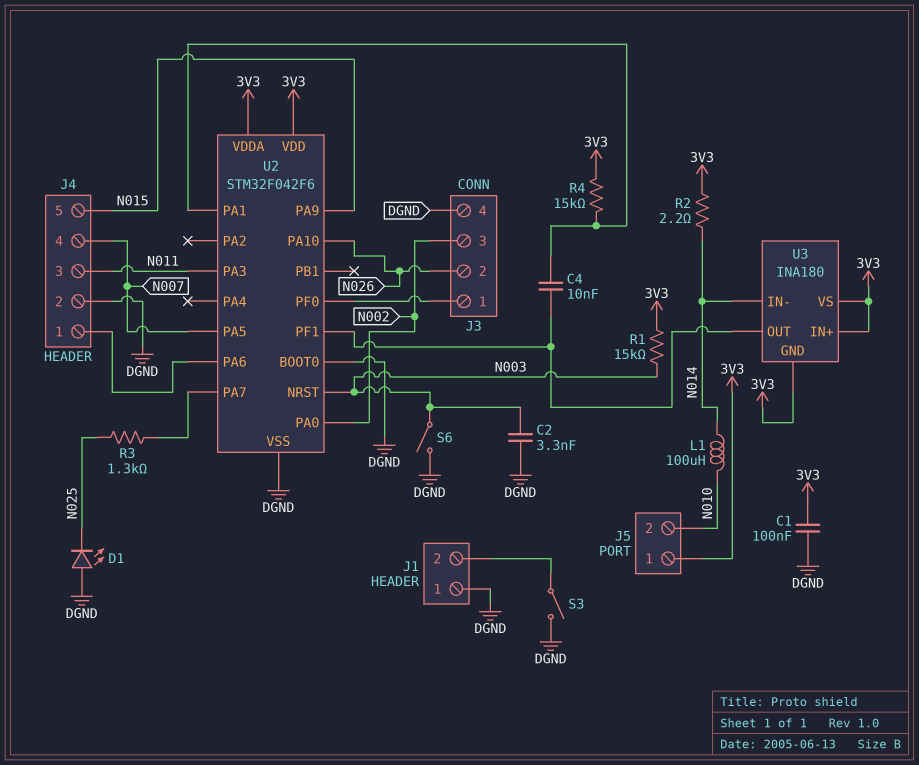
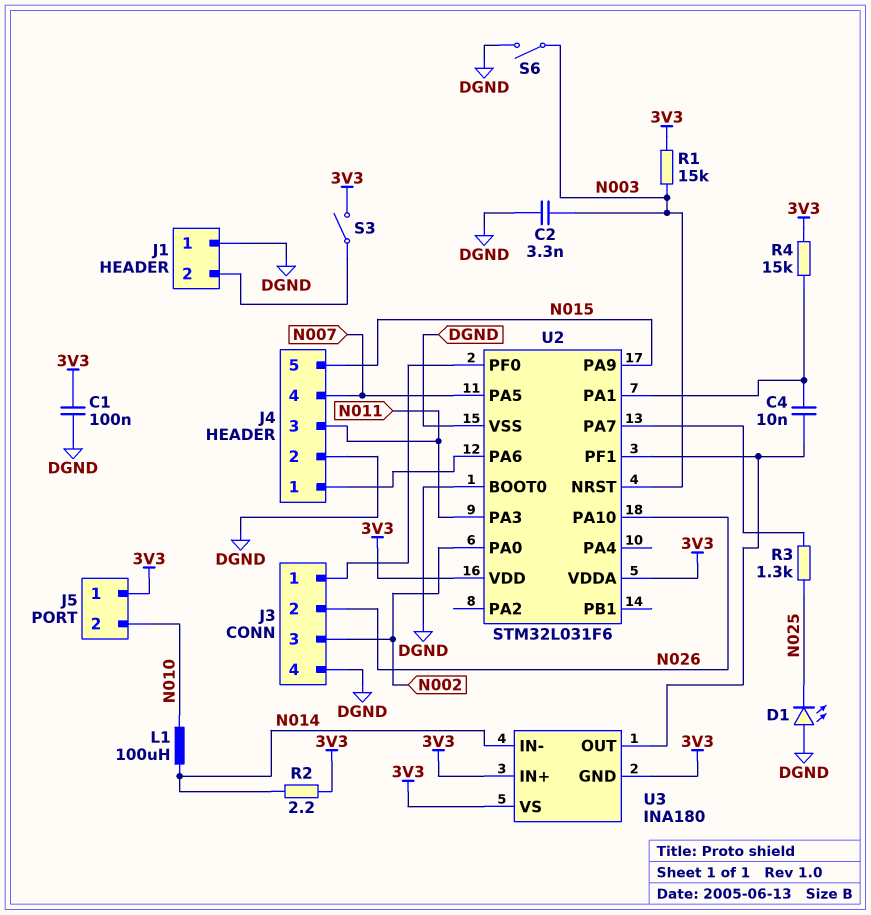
S3: switch (DGND, J1/2) -> switch (3V3, J1/2)
U2: STM32F042F6 -> STM32L031F6

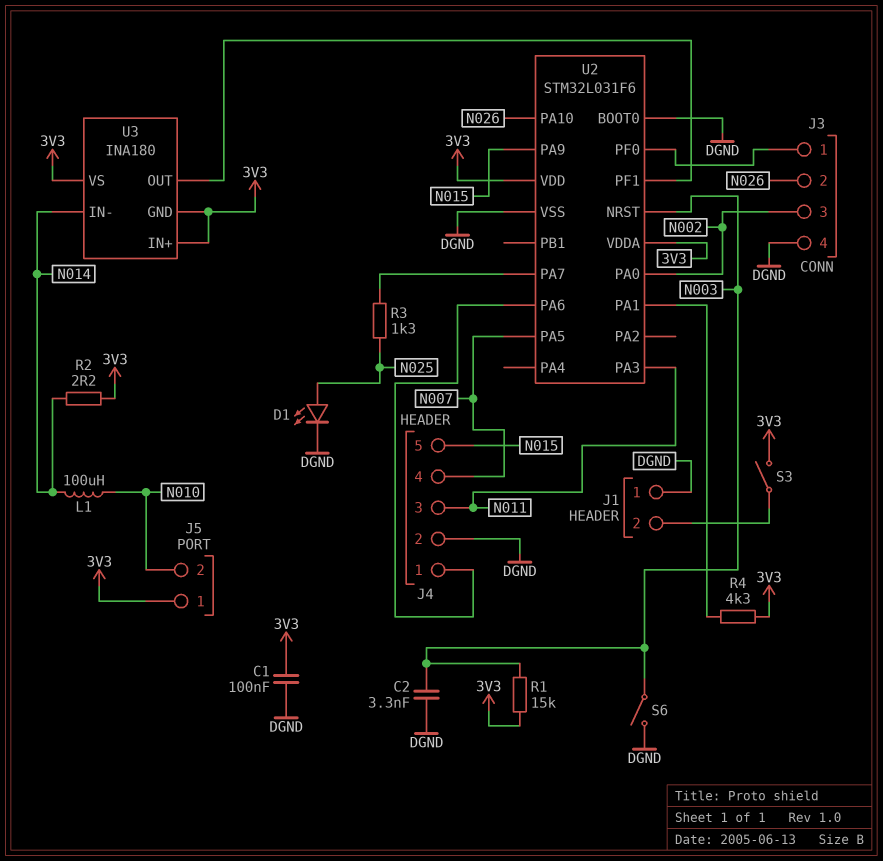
C4: 10nF (U2/PA1, U2/PF1) -> none
D1: LED (A DGND, K N025) -> LED (A N025, K DGND)
R4: 15k (3V3, U2/PA1) -> 4.3k (3V3, U2/PA1)

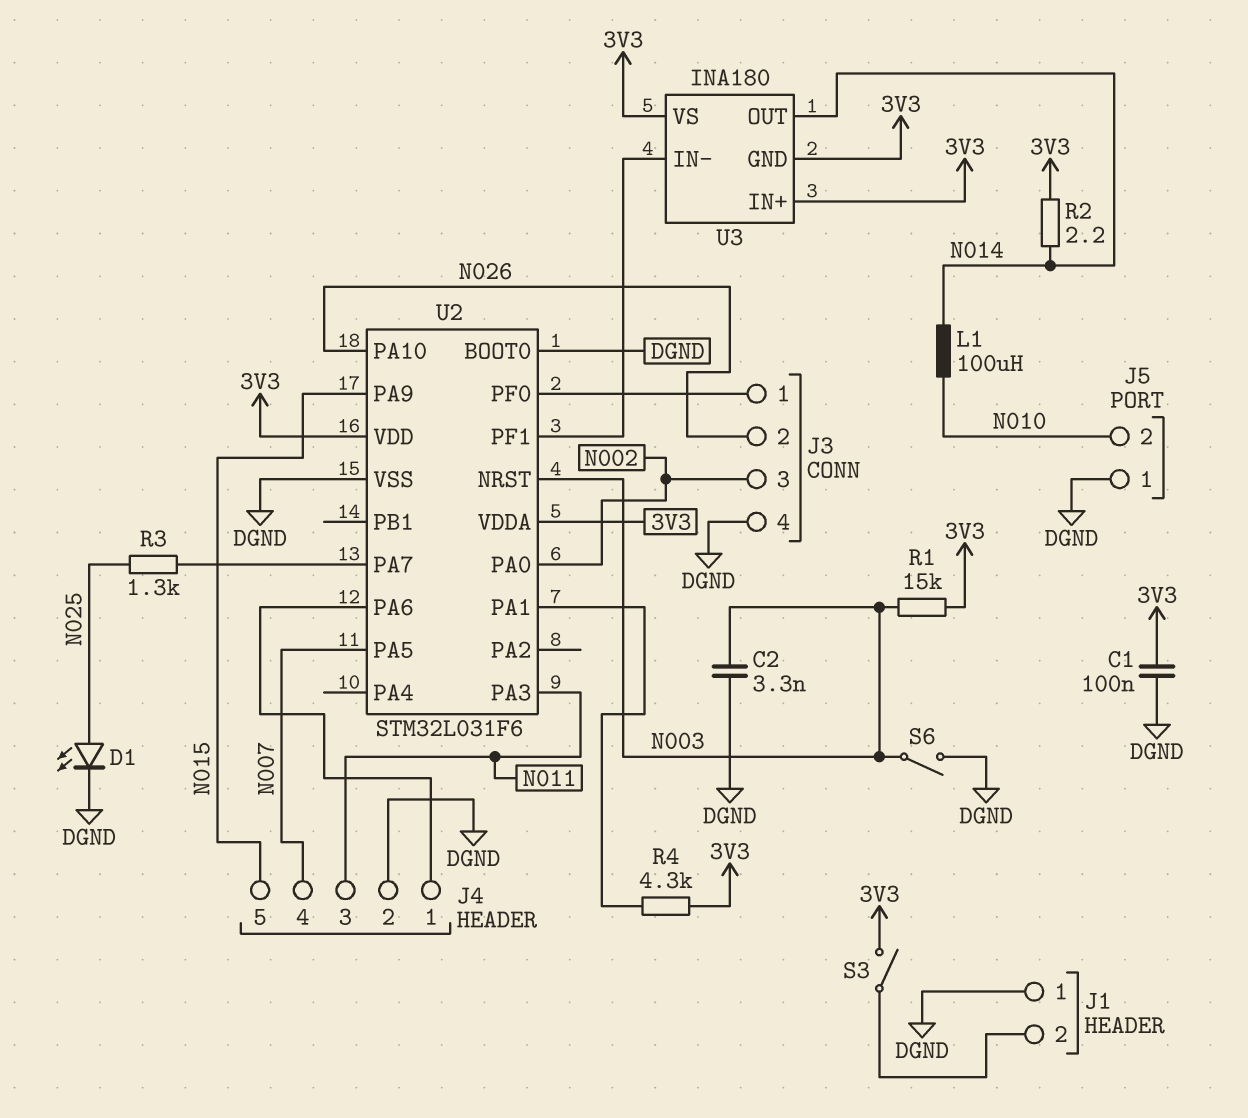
J5 pin 1: 3V3 -> DGND
U3 pin IN-: N014 -> U2/PF1
U3 pin OUT: U2/PF1 -> N014

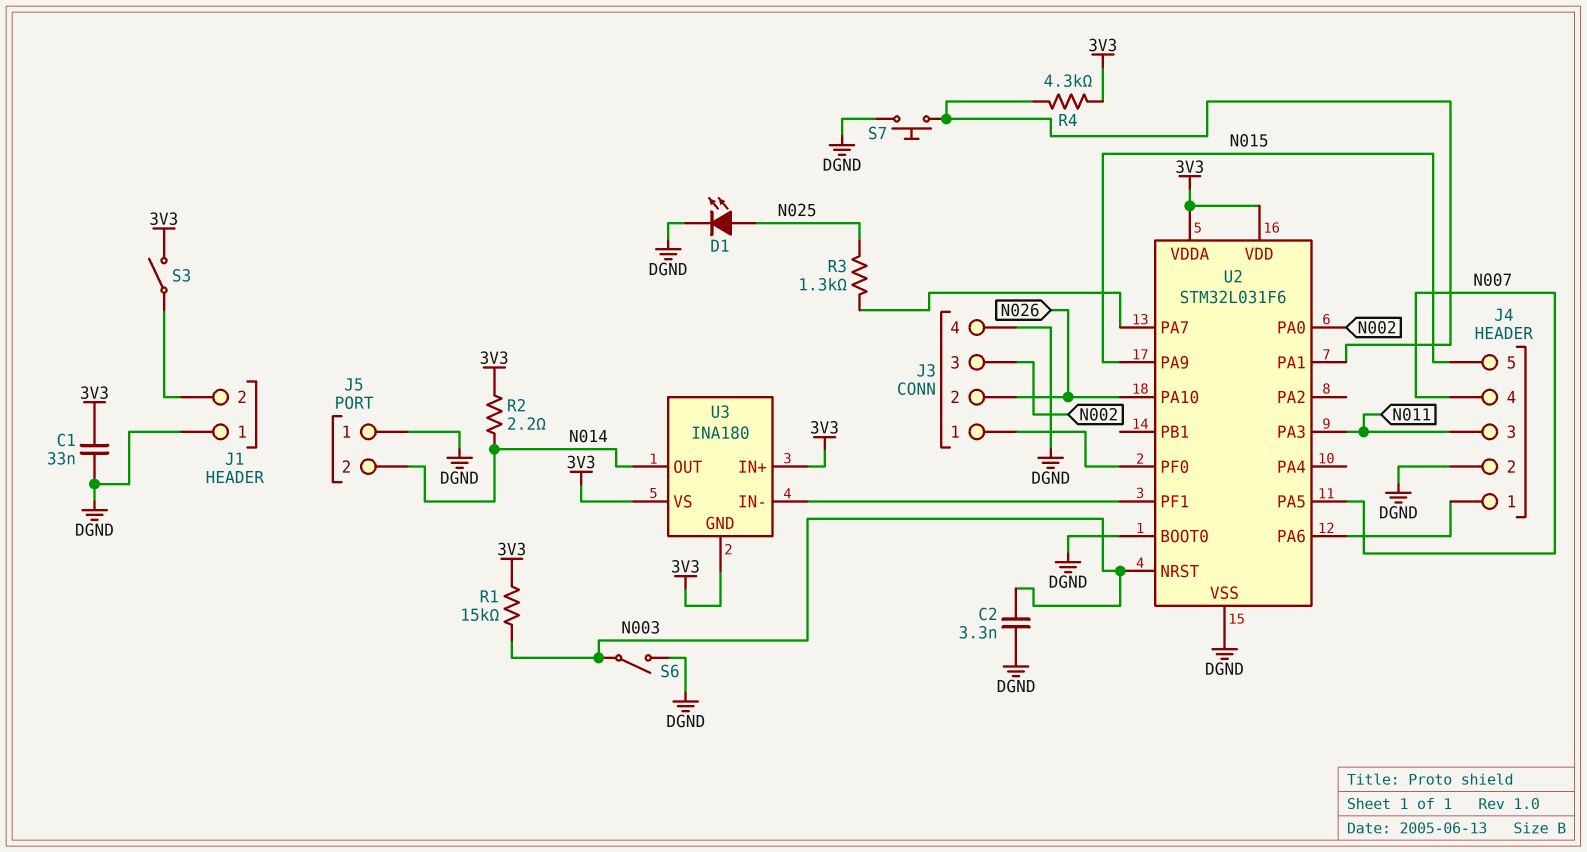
C1: 100nF (3V3, DGND) -> 33nF (3V3, DGND)
J5 pin 2: N010 -> N014
L1: 100uH (N010, N014) -> none
S7: none -> button (DGND, U2/PA1)

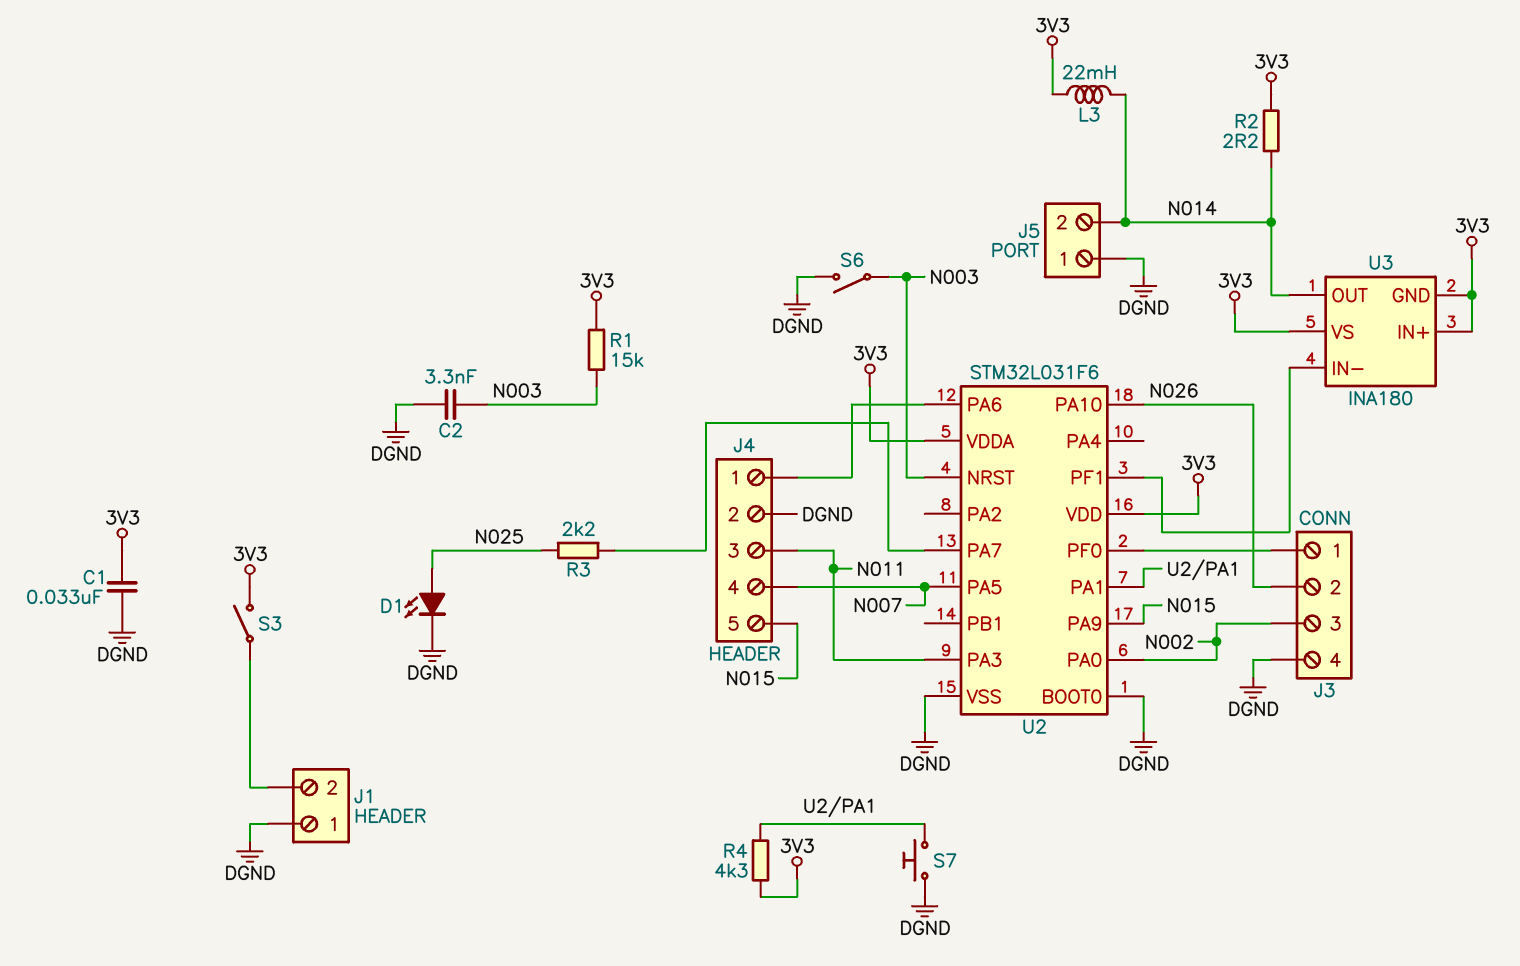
L3: none -> 22mH (3V3, N014)
R3: 1.3k (N025, U2/PA7) -> 2.2k (N025, U2/PA7)

